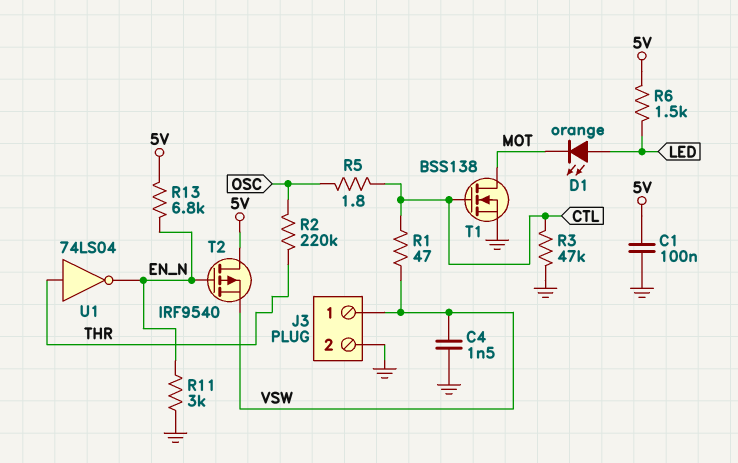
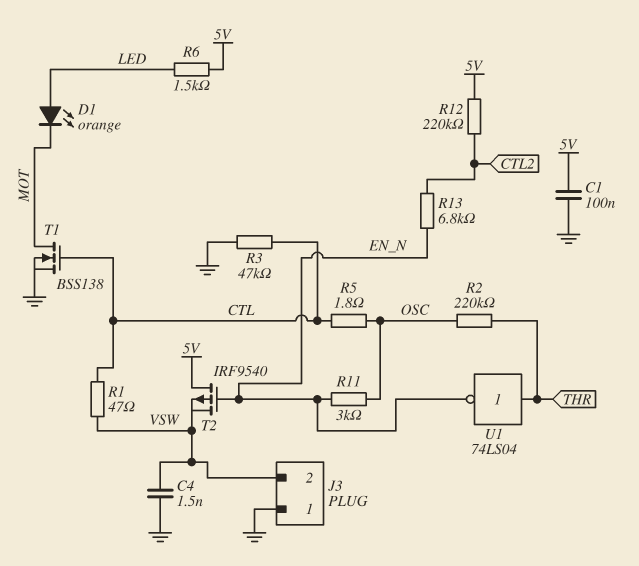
J3 pin 1: VSW -> GND
J3 pin 2: GND -> VSW
R11: 3k (EN_N, GND) -> 3k (EN_N, OSC)
R12: none -> 220k (5V, CTL2)
R13: 6.8k (5V, EN_N) -> 6.8k (CTL2, EN_N)

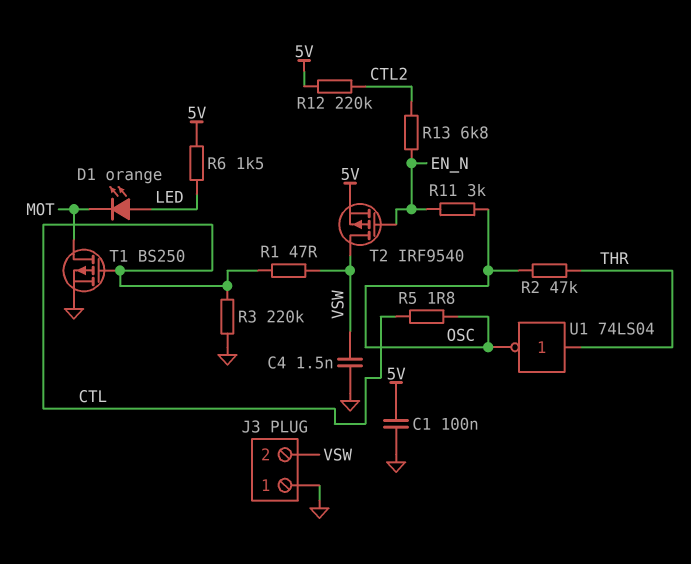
R2: 220k (OSC, THR) -> 47k (OSC, THR)
R3: 47k (CTL, GND) -> 220k (CTL, GND)
T1: NMOS BSS138 (G CTL, D MOT, S GND) -> PMOS BS250 (G CTL, D MOT, S GND)
T2: PMOS IRF9540 (G EN_N, D 5V, S VSW) -> PMOS IRF9540 (G EN_N, D VSW, S 5V)
U1: NOT 74LS04 (in THR, out EN_N) -> NOT 74LS04 (in THR, out OSC)

